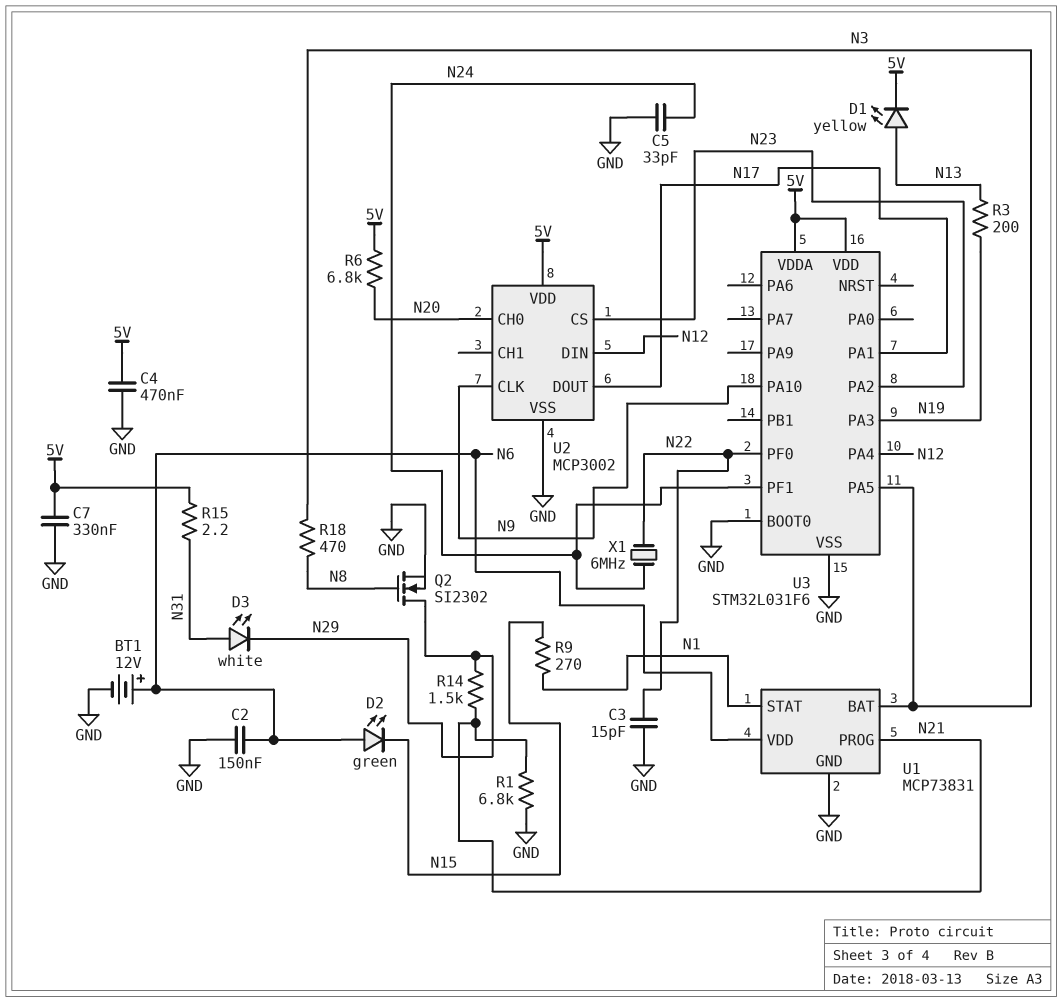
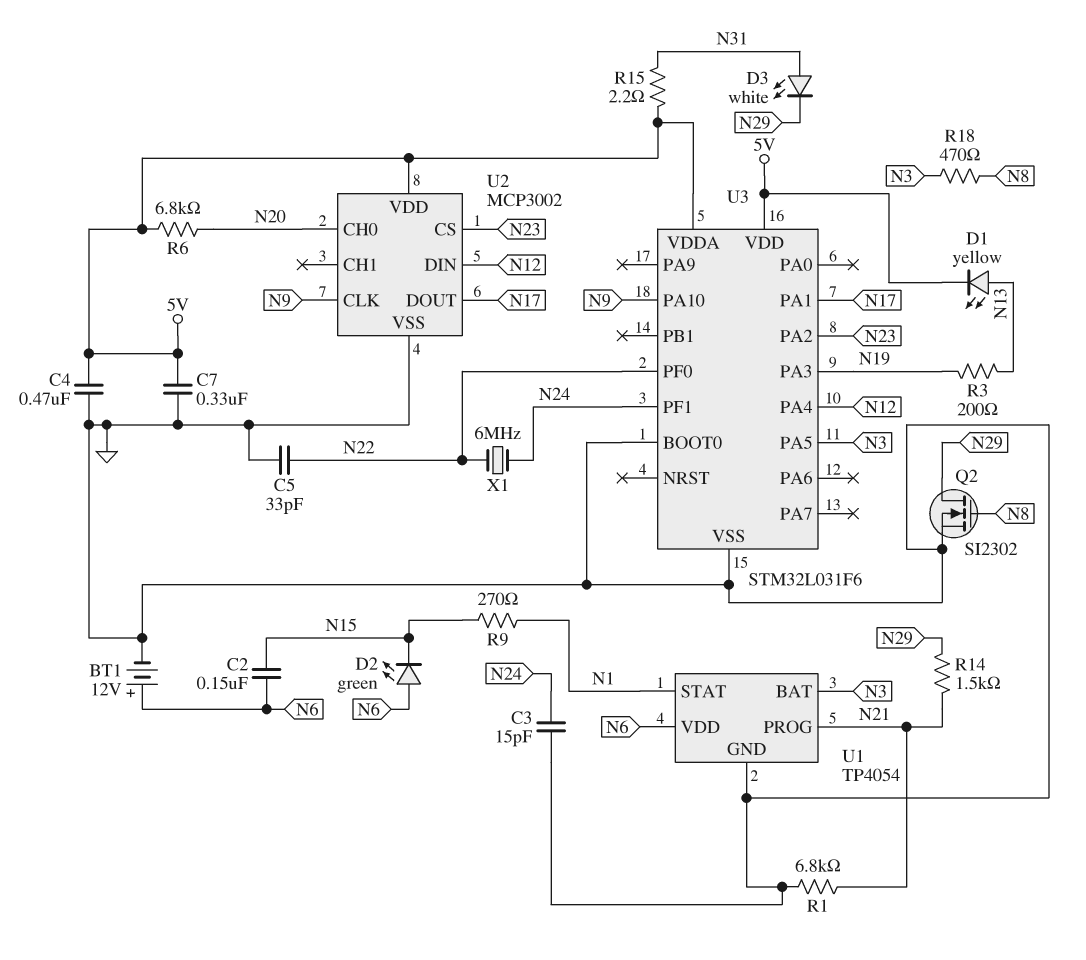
C2: 150nF (GND, N6) -> 150nF (N6, N15)
C3: 15pF (GND, N22) -> 15pF (GND, N24)
C5: 33pF (GND, N24) -> 33pF (GND, N22)
U1: MCP73831 -> TP4054

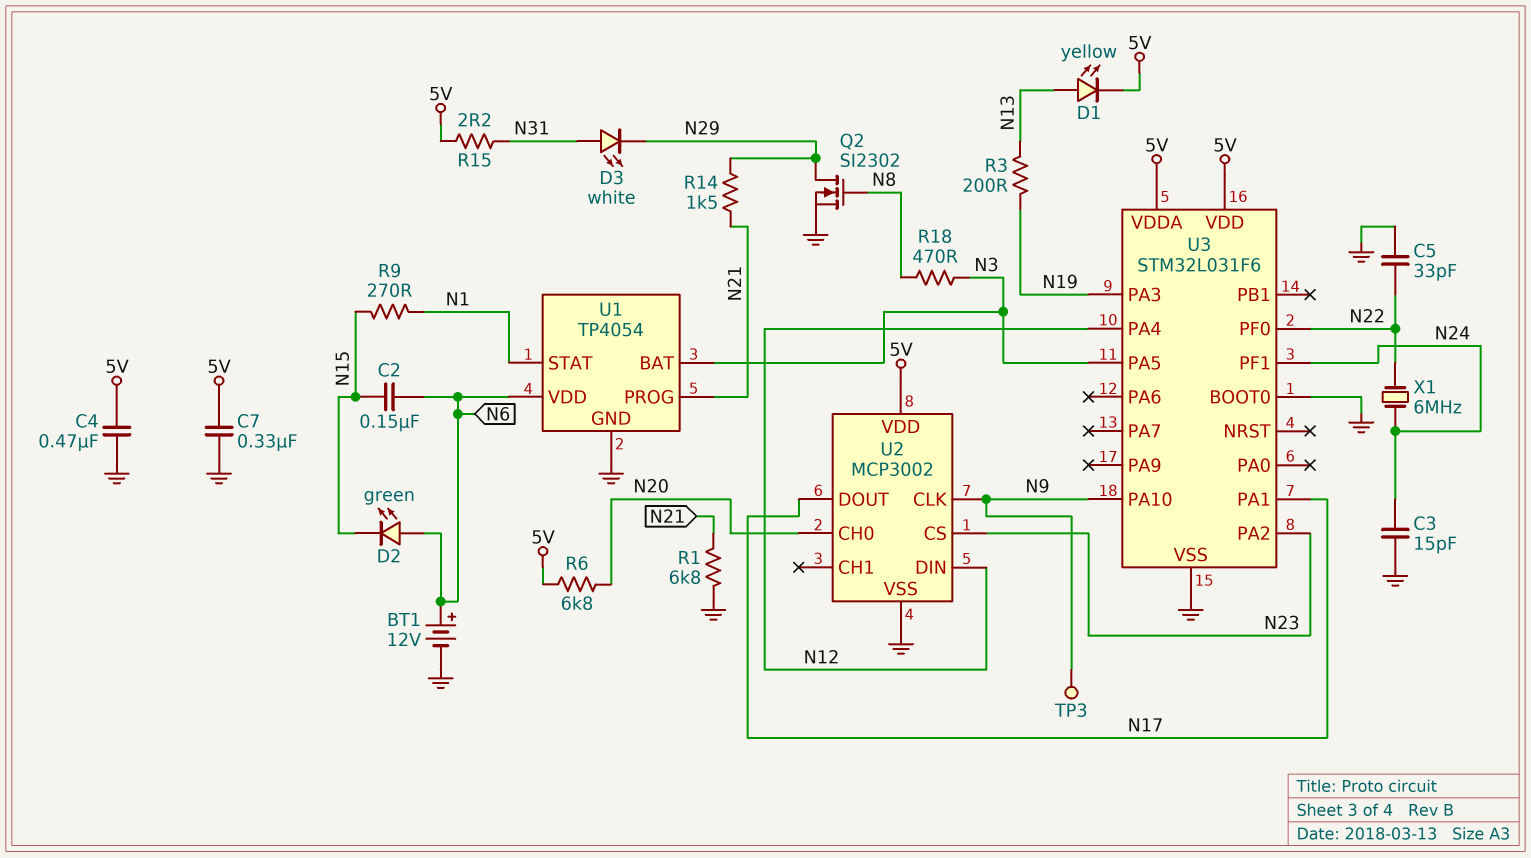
TP3: none -> test point (N9)

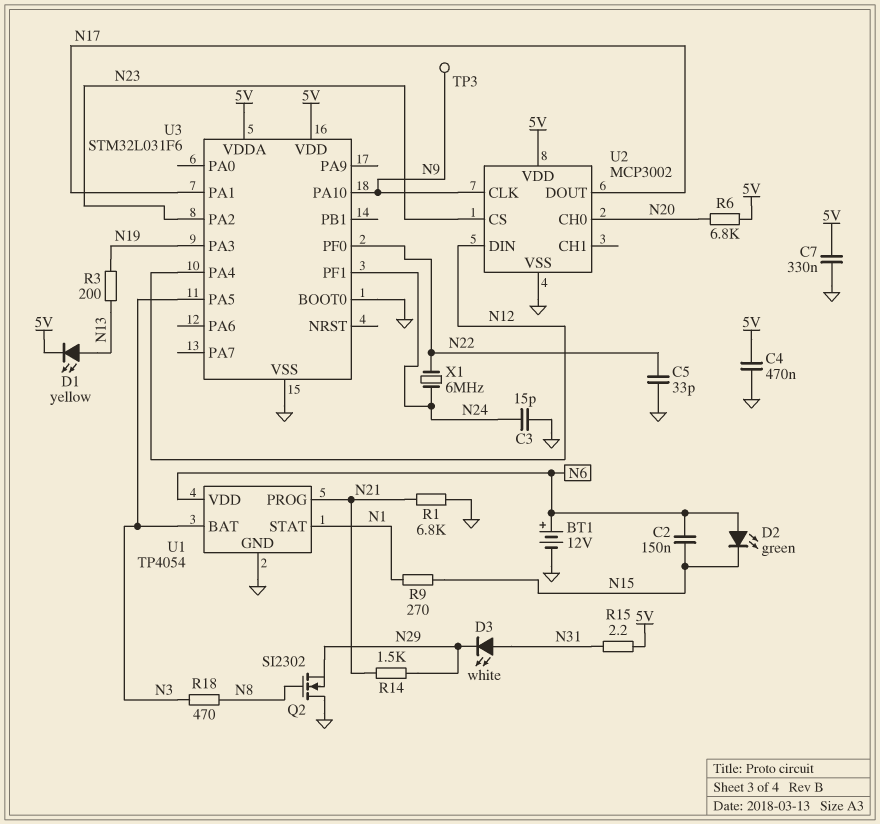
Q2: NMOS SI2302 (G N8, D N29, S GND) -> NMOS SI2302 (G N8, D GND, S N29)

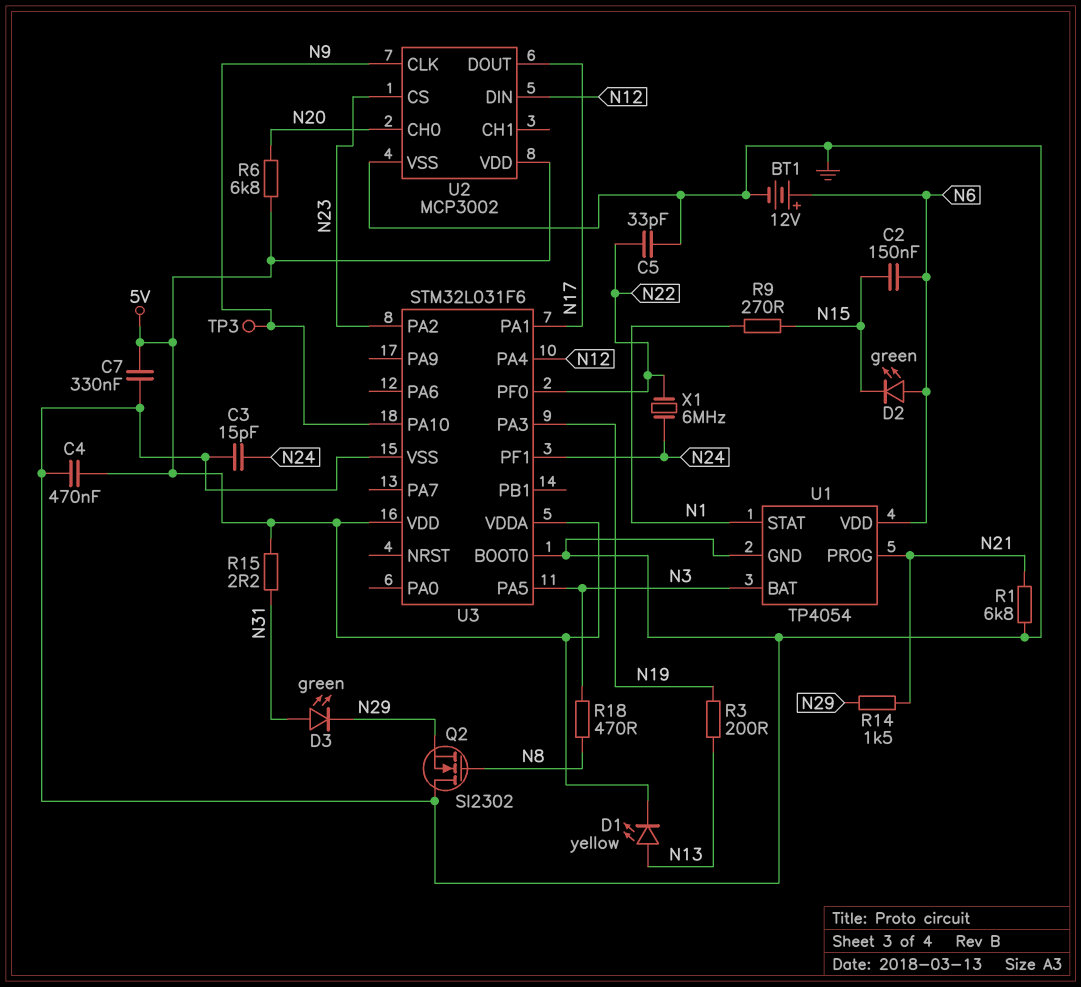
D3: LED white (A N31, K N29) -> LED green (A N31, K N29)

